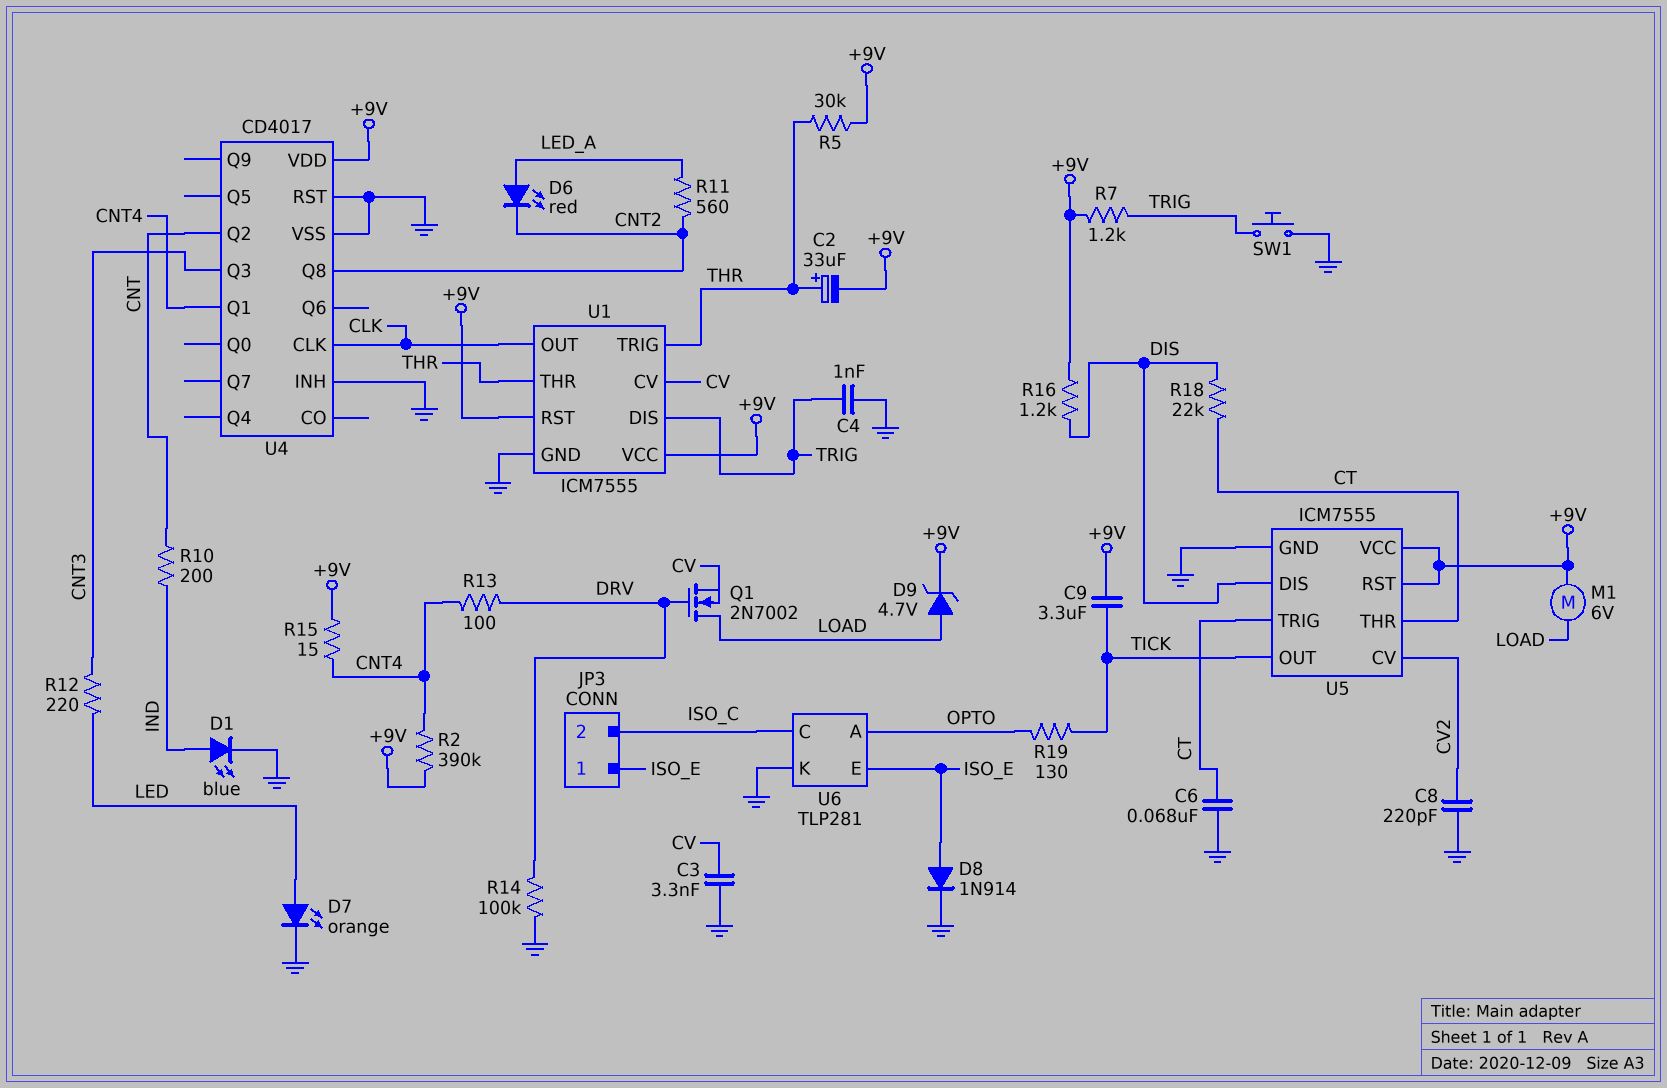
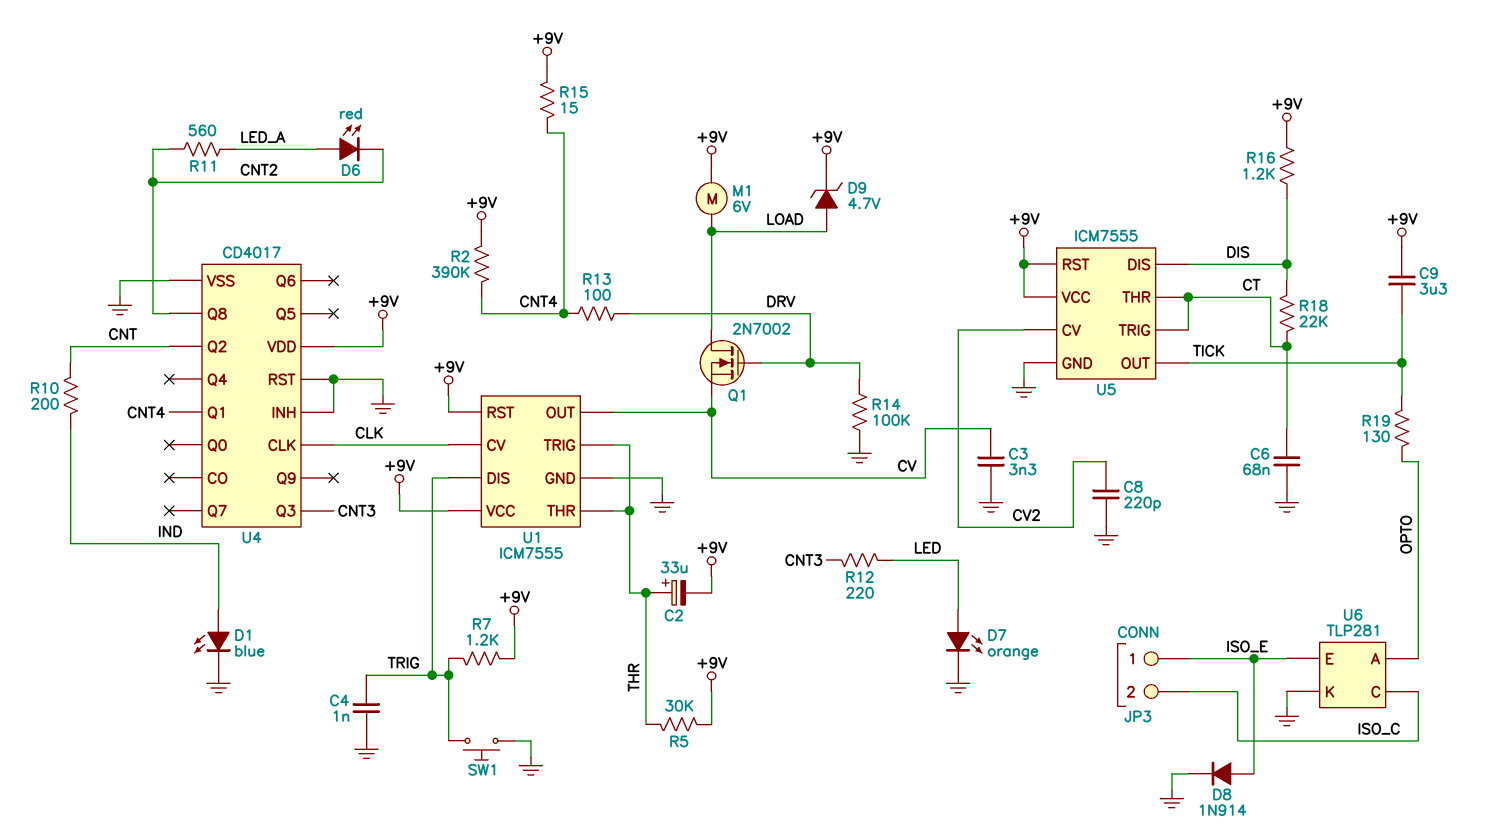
U1 pin CV: CV -> CLK
U1 pin OUT: CLK -> CV

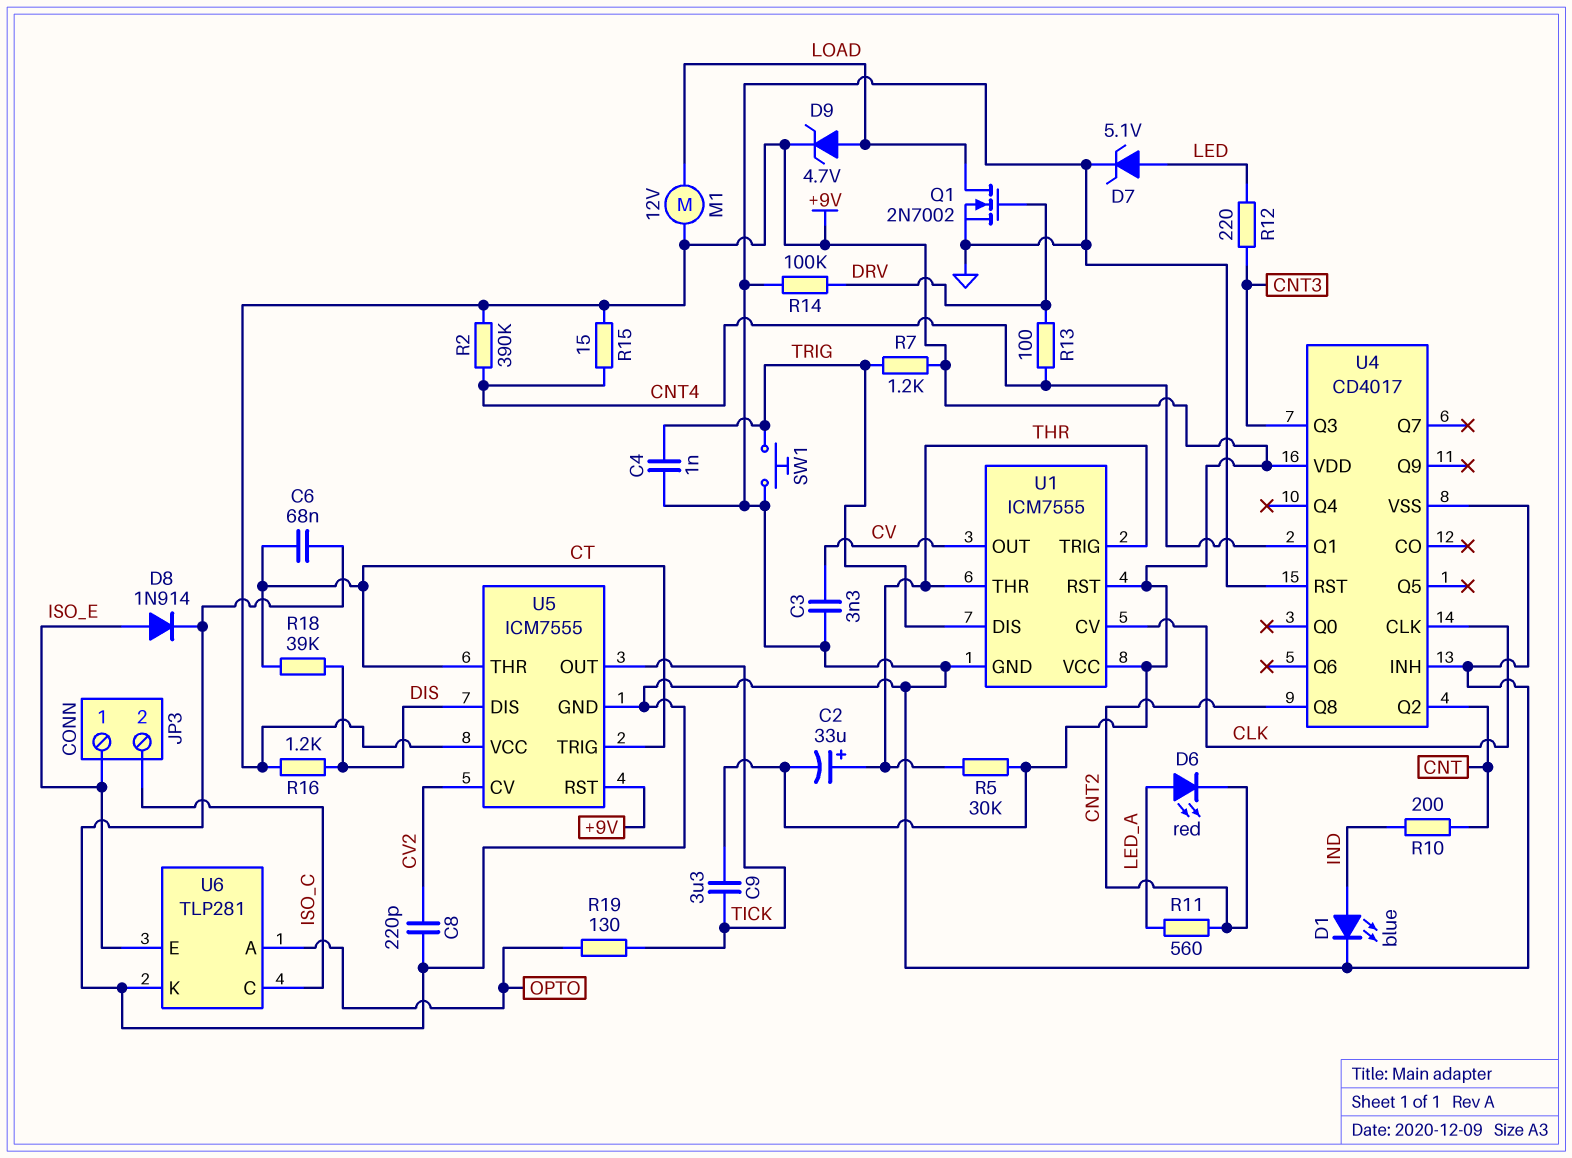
D7: LED orange (A LED, K GND) -> zener 5.1V (A LED, K GND)
M1: motor 6V (+9V, LOAD) -> motor 12V (+9V, LOAD)
Q1: NMOS 2N7002 (G DRV, D LOAD, S CV) -> NMOS 2N7002 (G DRV, D LOAD, S GND)
R18: 22k (CT, DIS) -> 39k (CT, DIS)

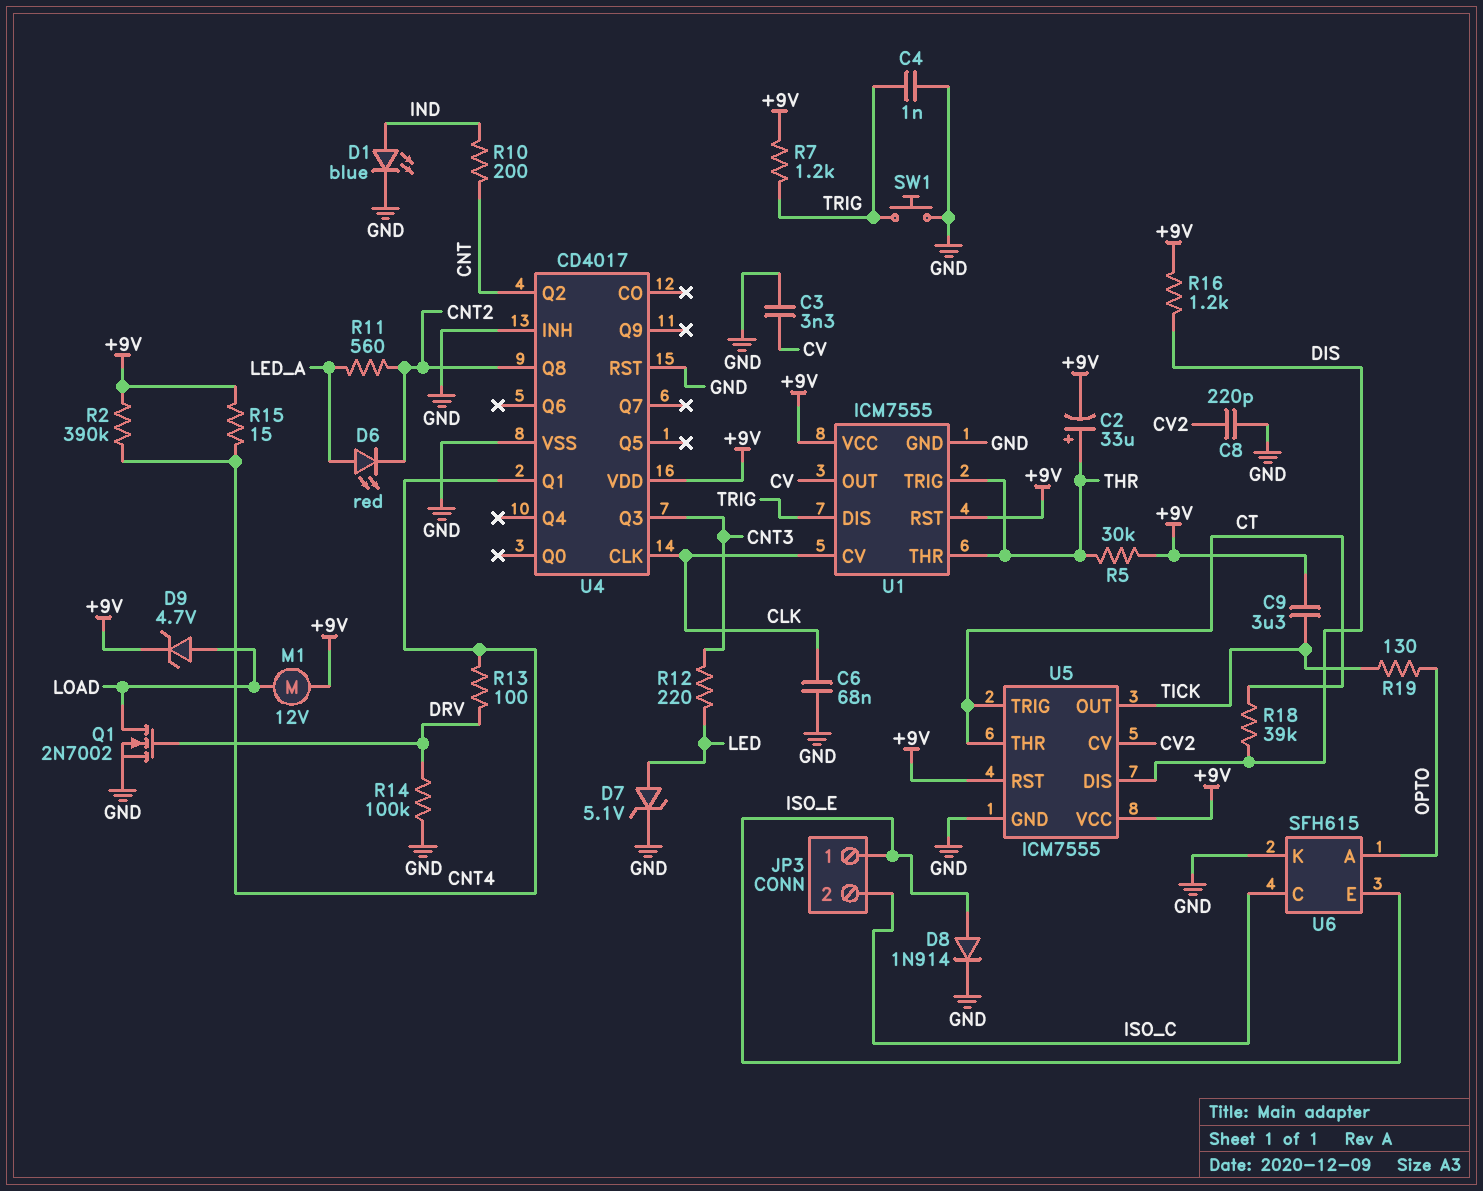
C6: 68nF (CT, GND) -> 68nF (CLK, GND)
U6: TLP281 -> SFH615

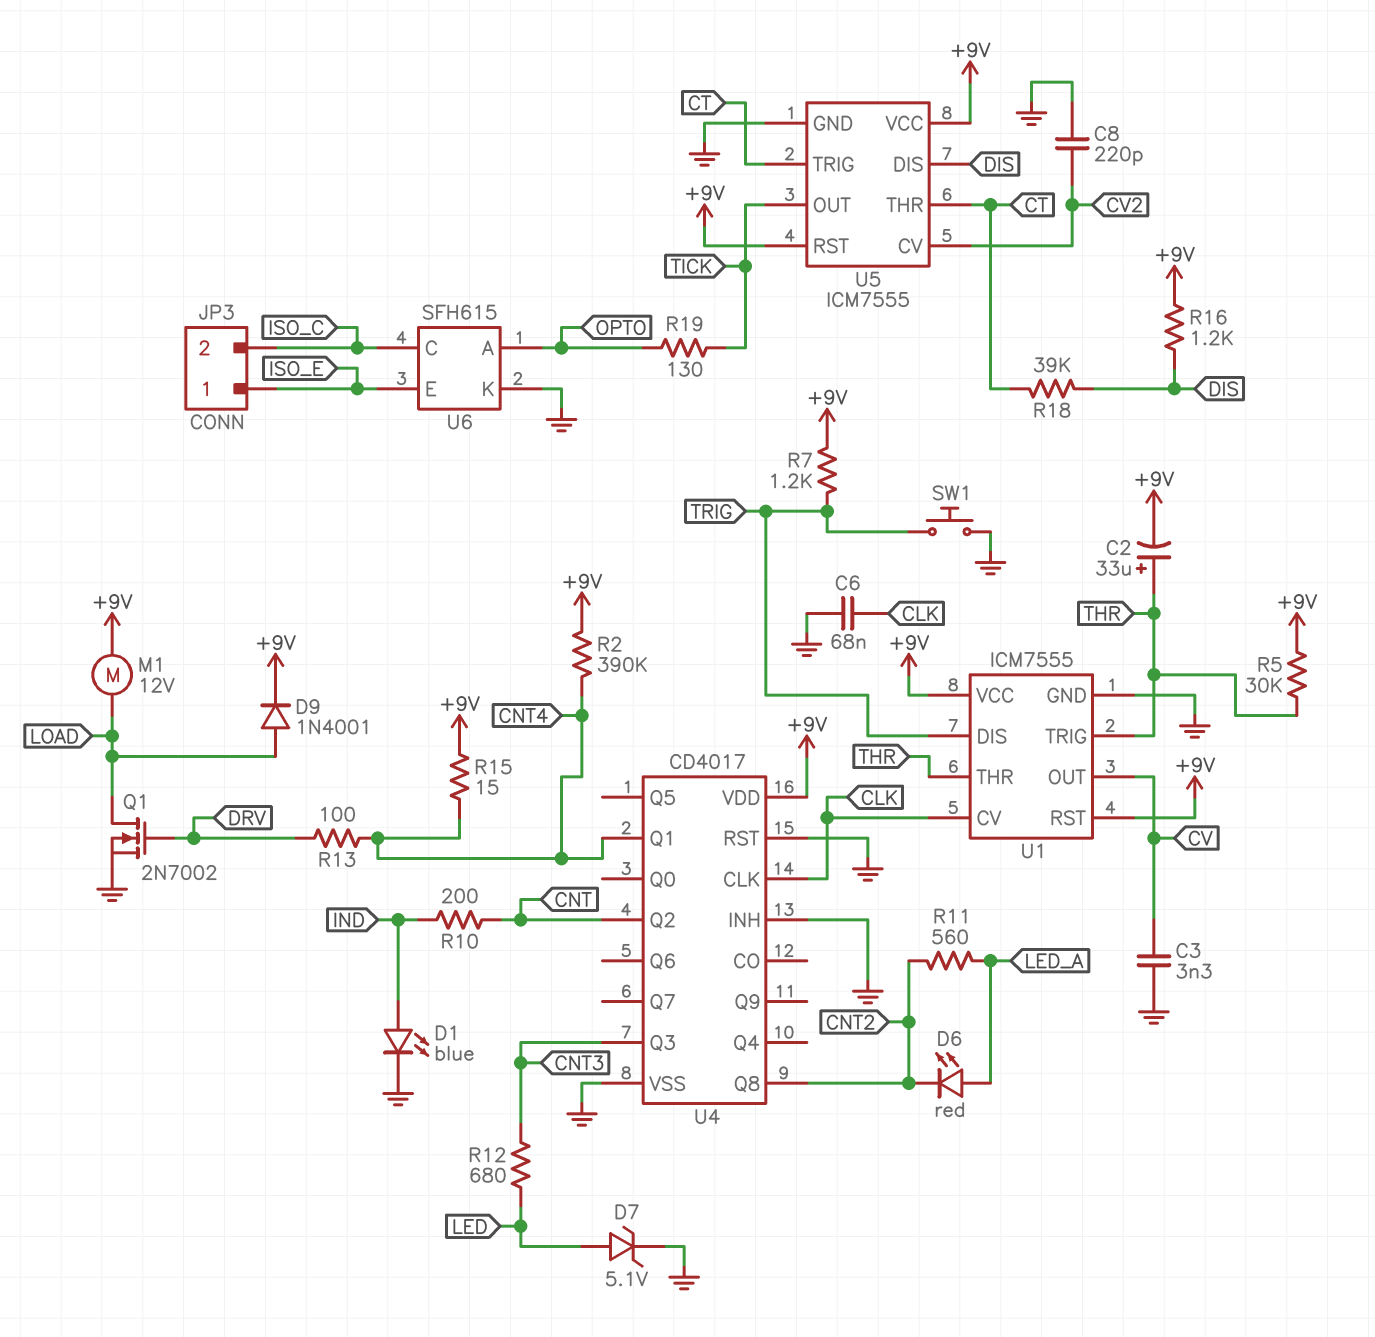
C4: 1nF (GND, TRIG) -> none
C9: 3.3uF (+9V, TICK) -> none
D8: diode 1N914 (A ISO_E, K GND) -> none
D9: zener 4.7V (A LOAD, K +9V) -> diode 1N4001 (A LOAD, K +9V)
R12: 220 (CNT3, LED) -> 680 (CNT3, LED)
R14: 100k (DRV, GND) -> none

